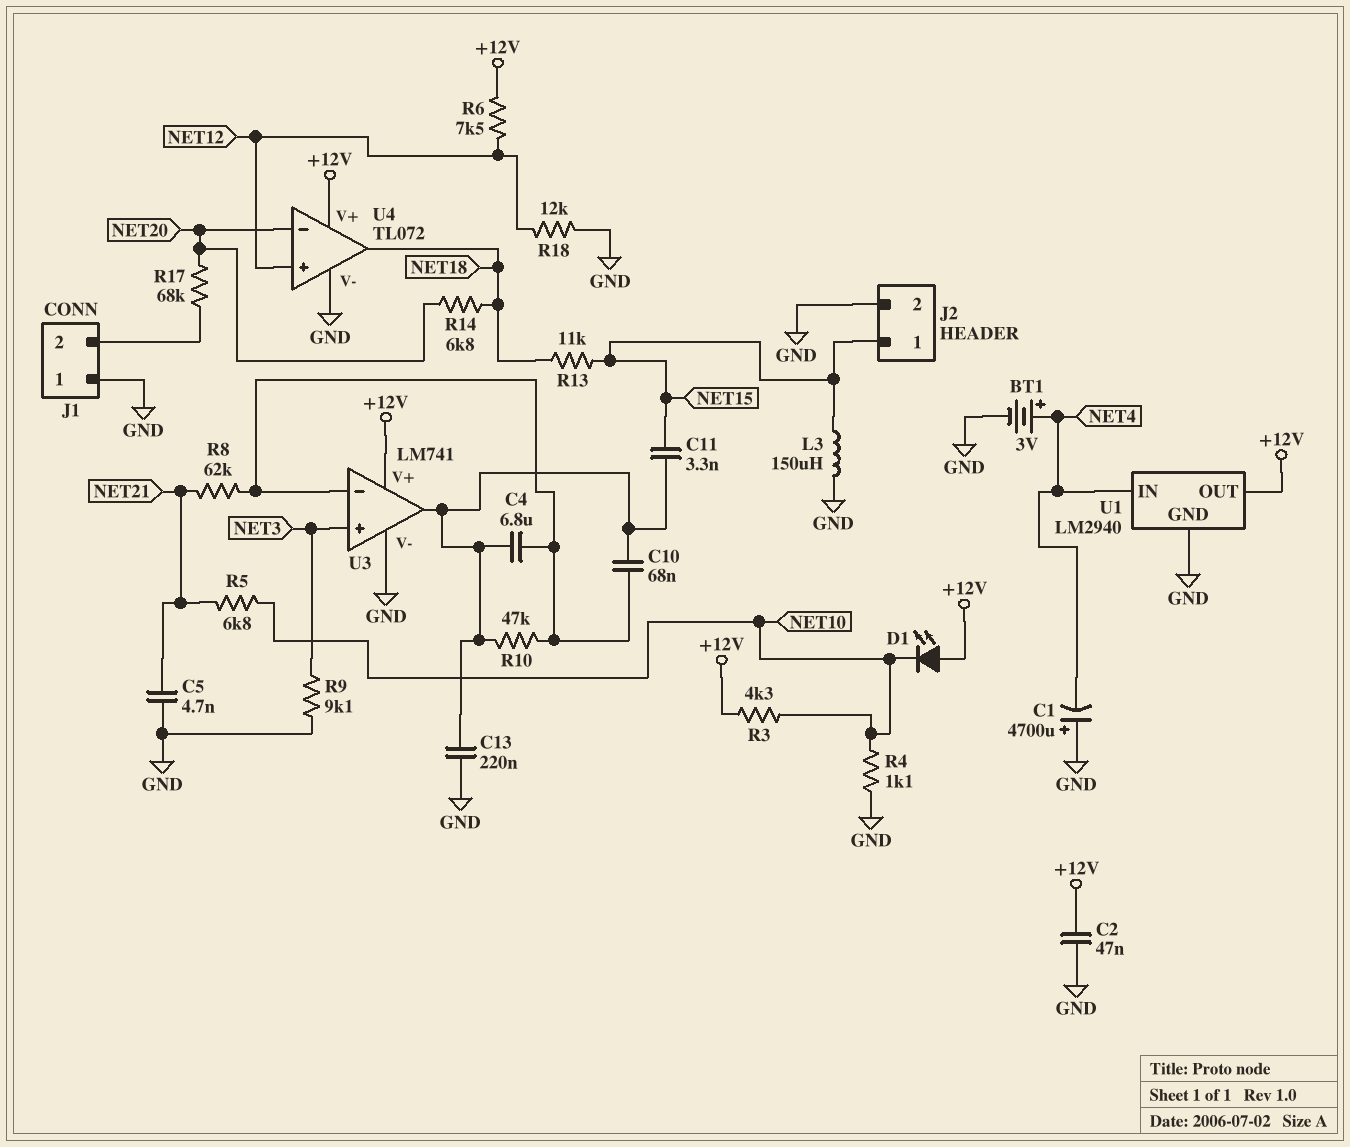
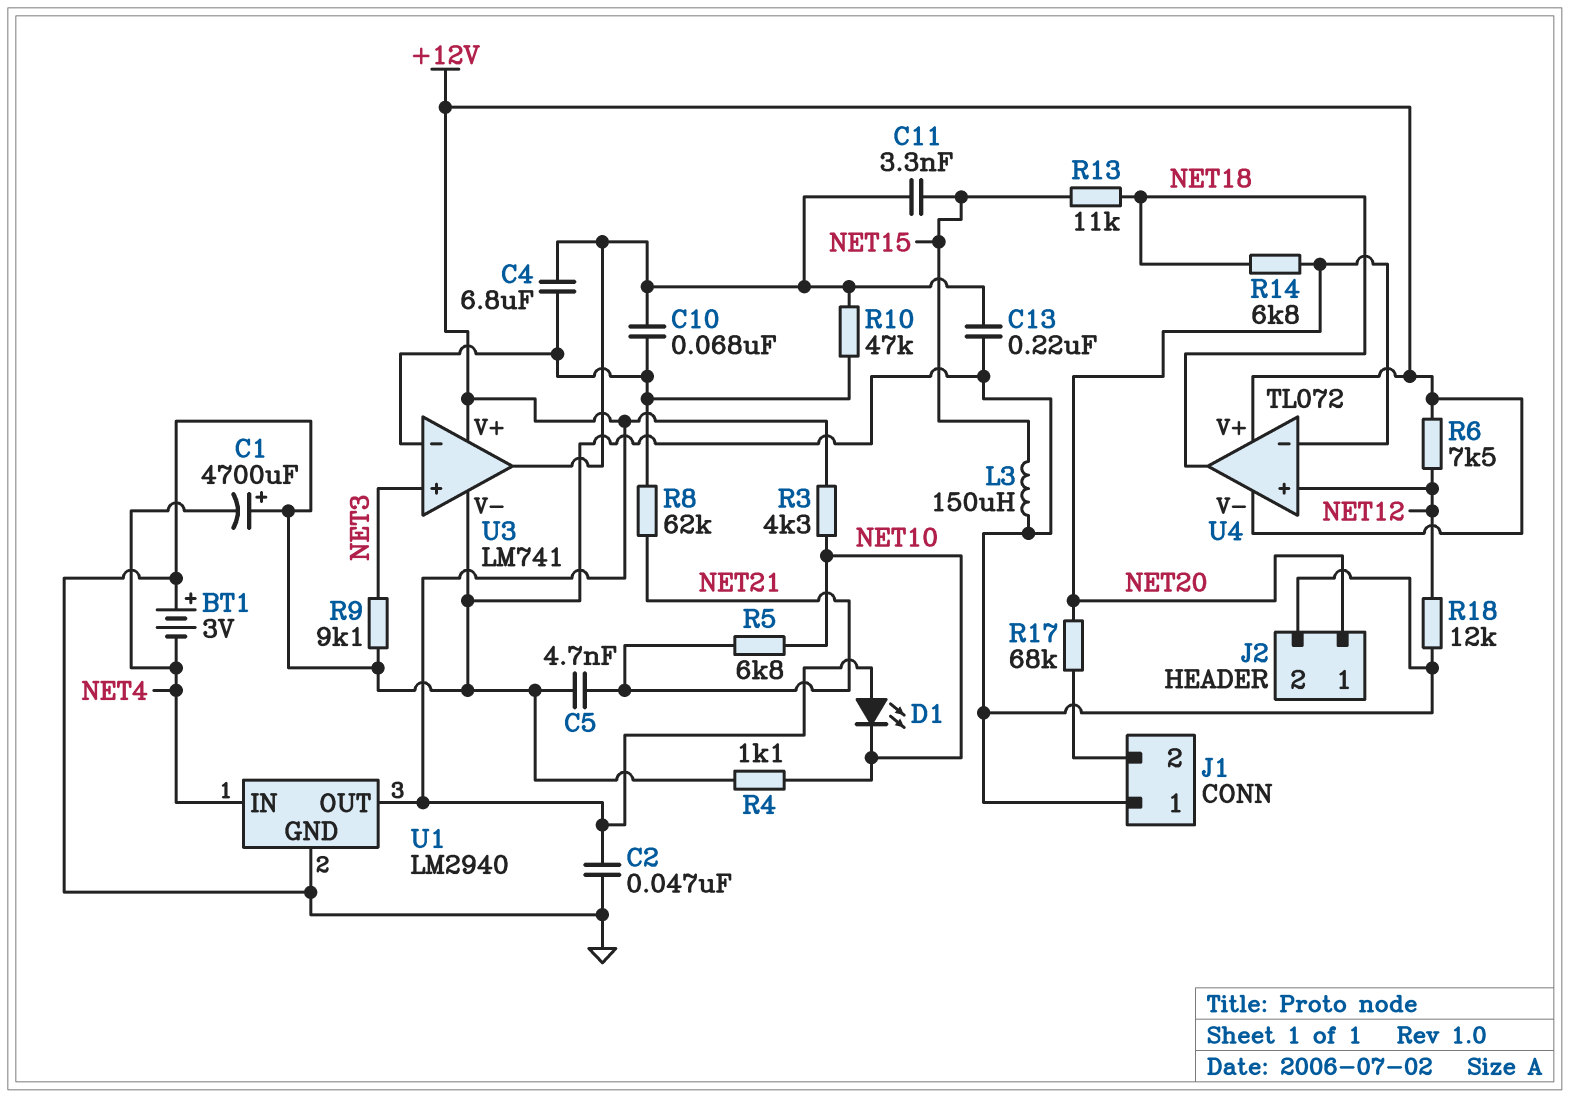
BT1: 3V (plus NET4, minus GND) -> 3V (plus GND, minus NET4)
J2 pin 1: NET15 -> NET20
U4 pin V-: GND -> +12V

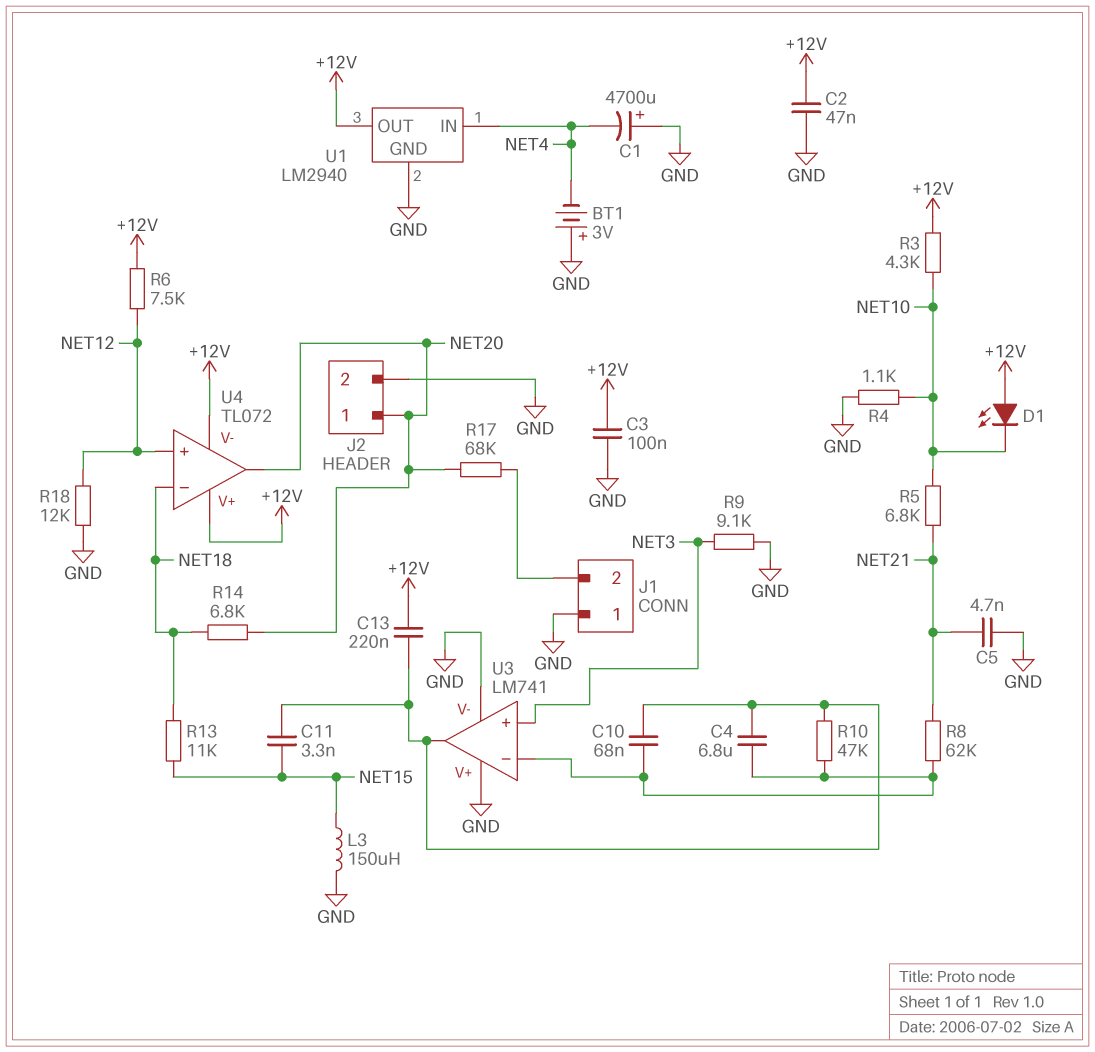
C3: none -> 100nF (+12V, GND)
C13: 220nF (GND, U3/out) -> 220nF (+12V, U3/out)
U3 pin V+: +12V -> GND
U4 pin in-: NET20 -> NET18
U4 pin out: NET18 -> NET20

